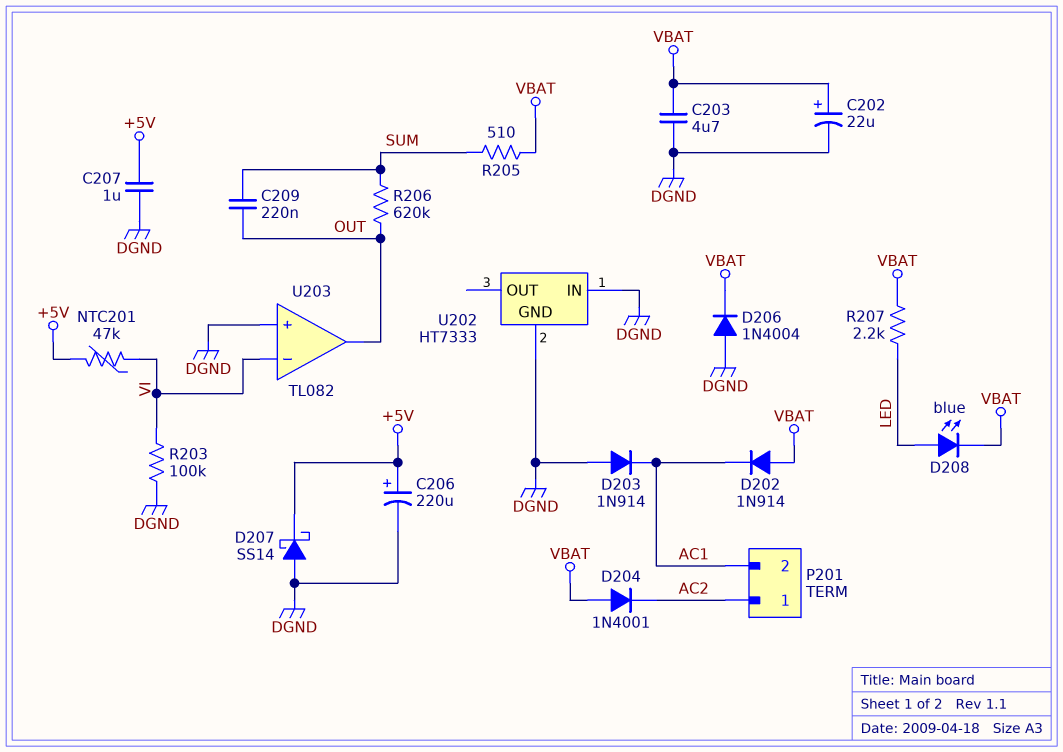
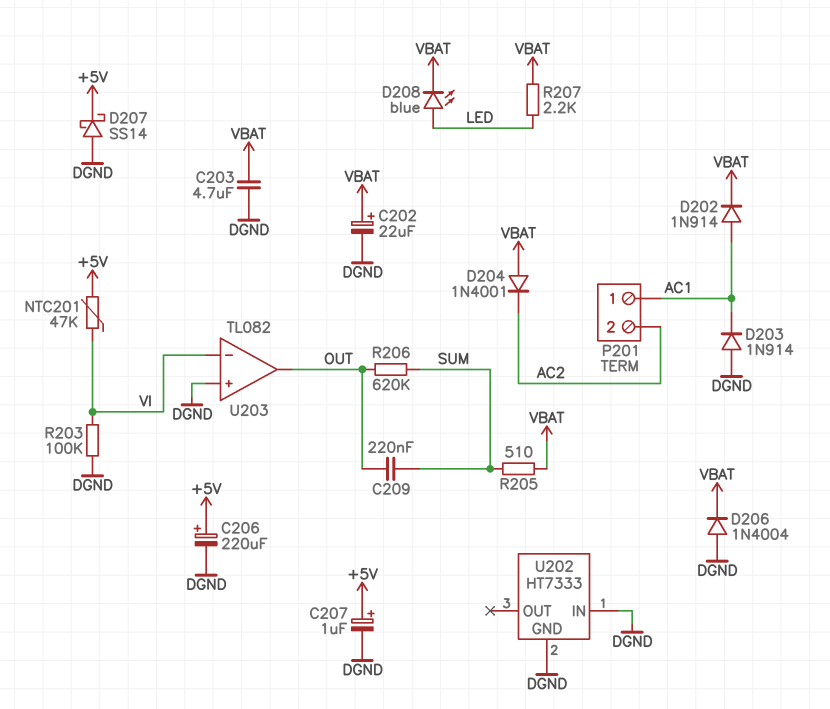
C207: 1uF (+5V, DGND) -> 1uF (plus +5V, minus DGND)
D202: diode 1N914 (A VBAT, K AC1) -> diode 1N914 (A AC1, K VBAT)
P201 pin 1: AC2 -> AC1
P201 pin 2: AC1 -> AC2

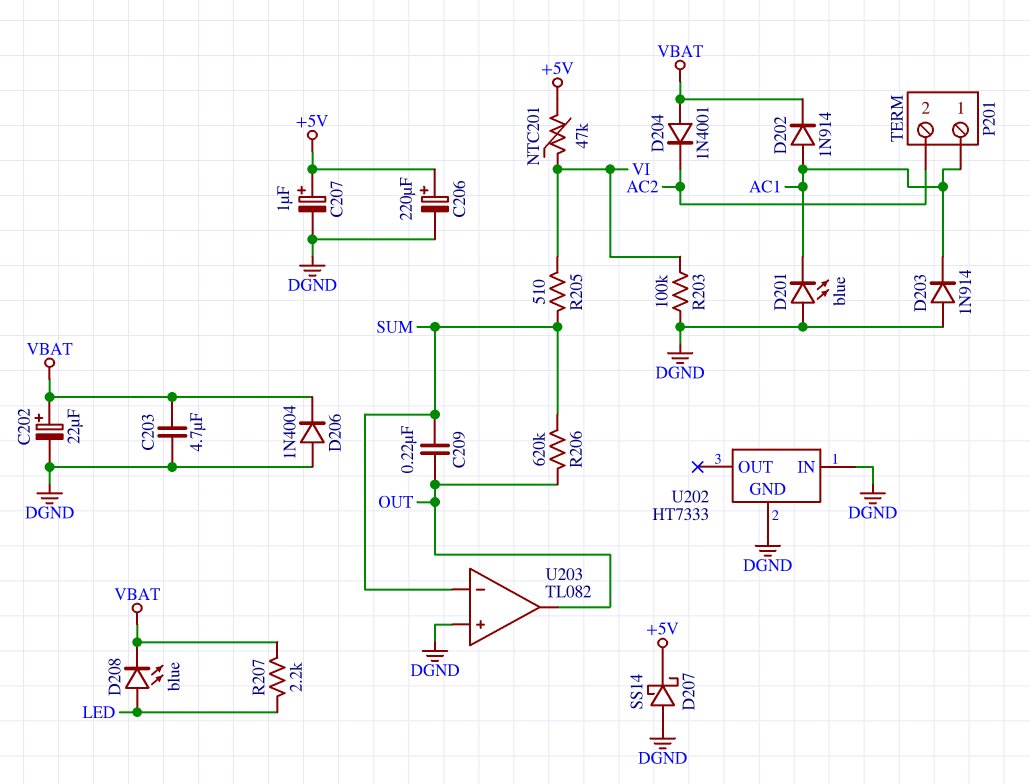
D201: none -> LED blue (A DGND, K AC1)
R205: 510 (SUM, VBAT) -> 510 (SUM, VI)
U203 pin in-: VI -> SUM

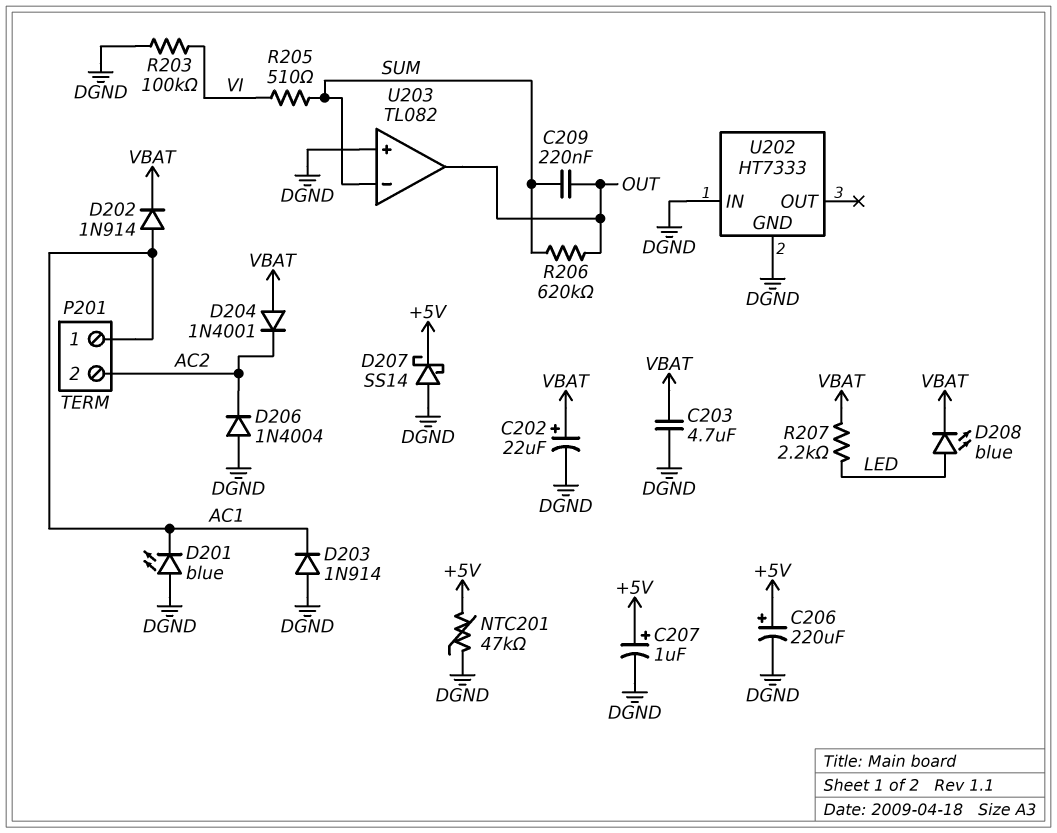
D206: diode 1N4004 (A DGND, K VBAT) -> diode 1N4004 (A DGND, K AC2)
NTC201: 47k (+5V, VI) -> 47k (+5V, DGND)

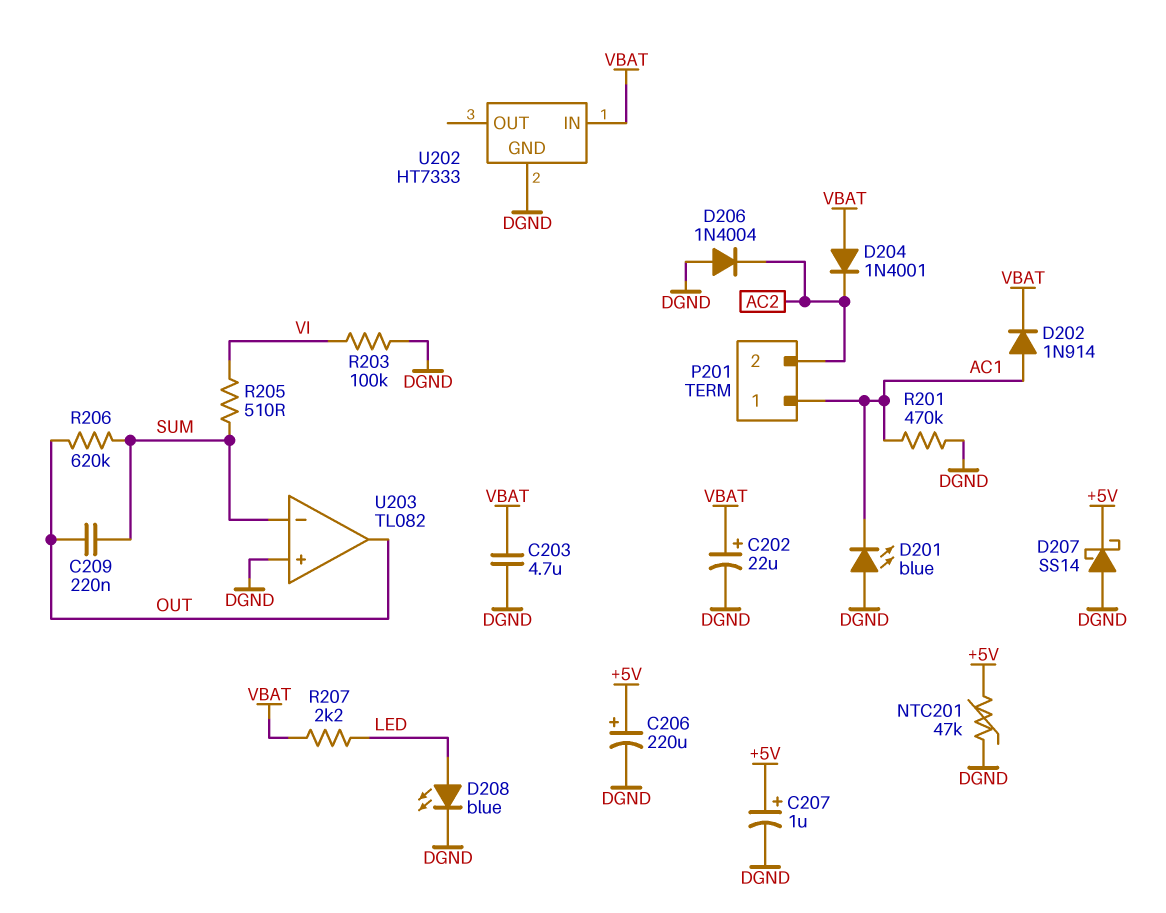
D203: diode 1N914 (A DGND, K AC1) -> none
D208: LED blue (A LED, K VBAT) -> LED blue (A LED, K DGND)
R201: none -> 470k (AC1, DGND)
U202 pin IN: DGND -> VBAT

